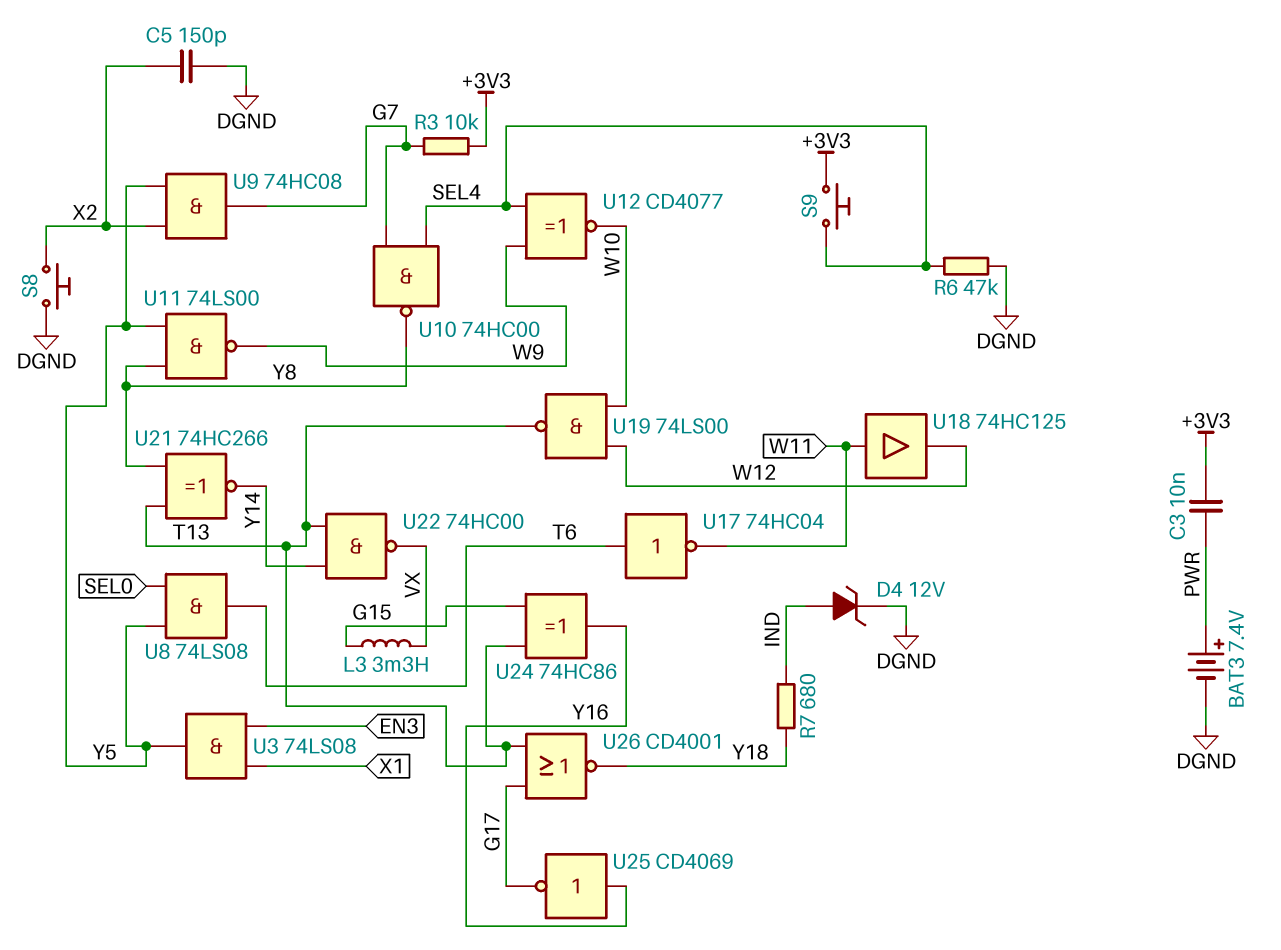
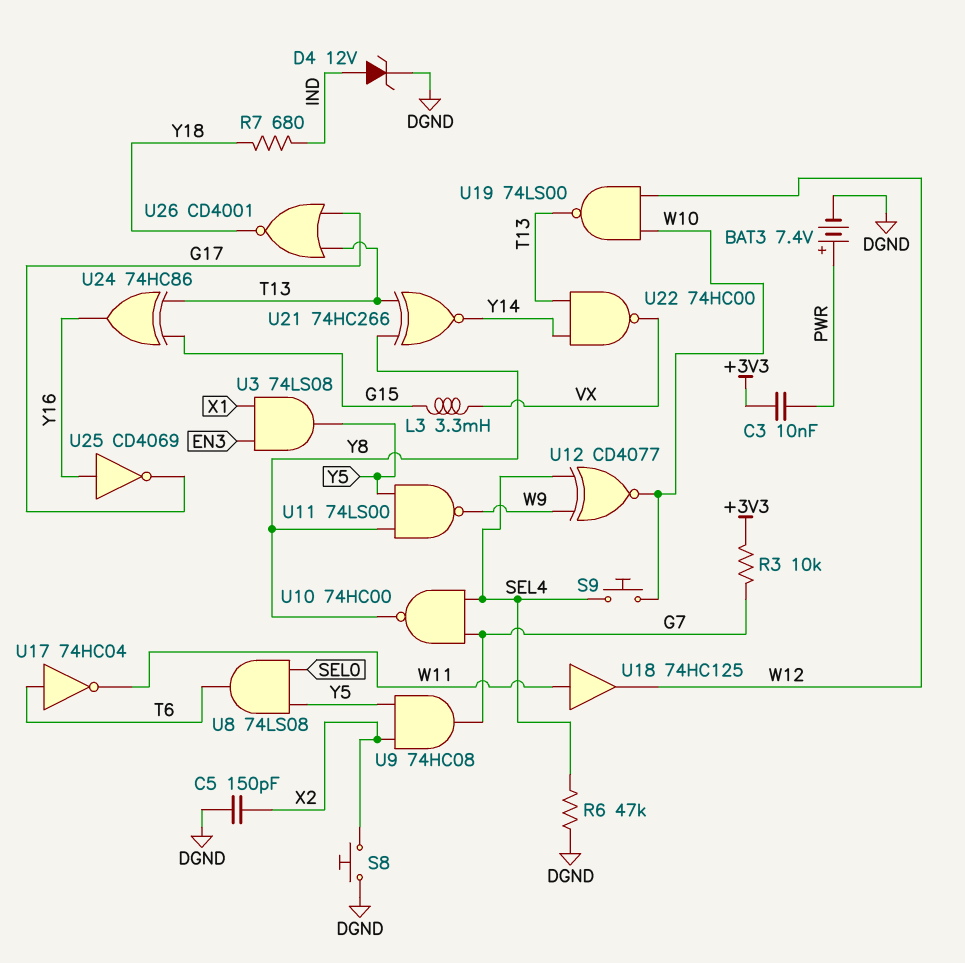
S9: button (+3V3, SEL4) -> button (SEL4, W10)

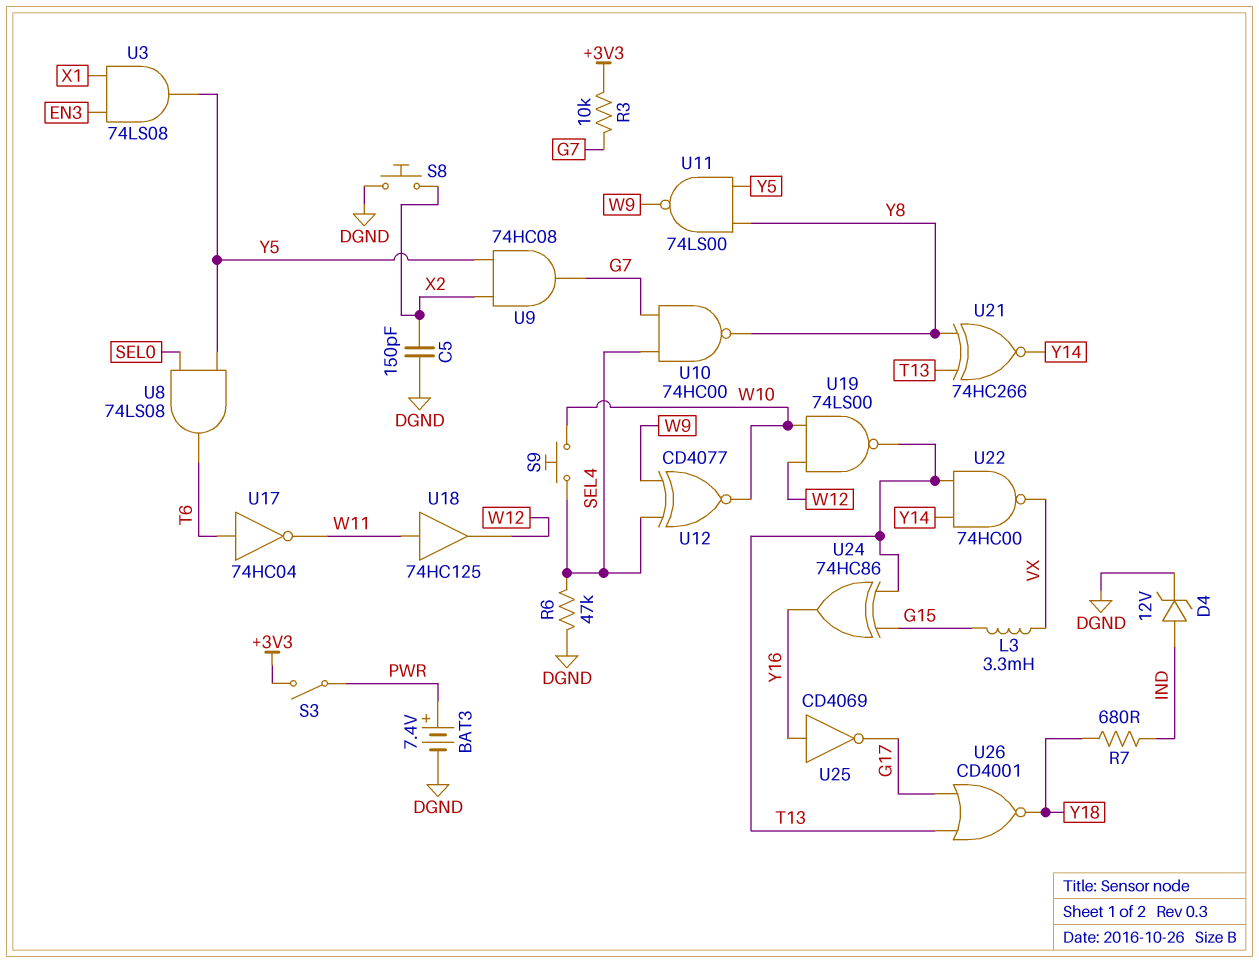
C3: 10nF (+3V3, PWR) -> none
S3: none -> switch (+3V3, PWR)

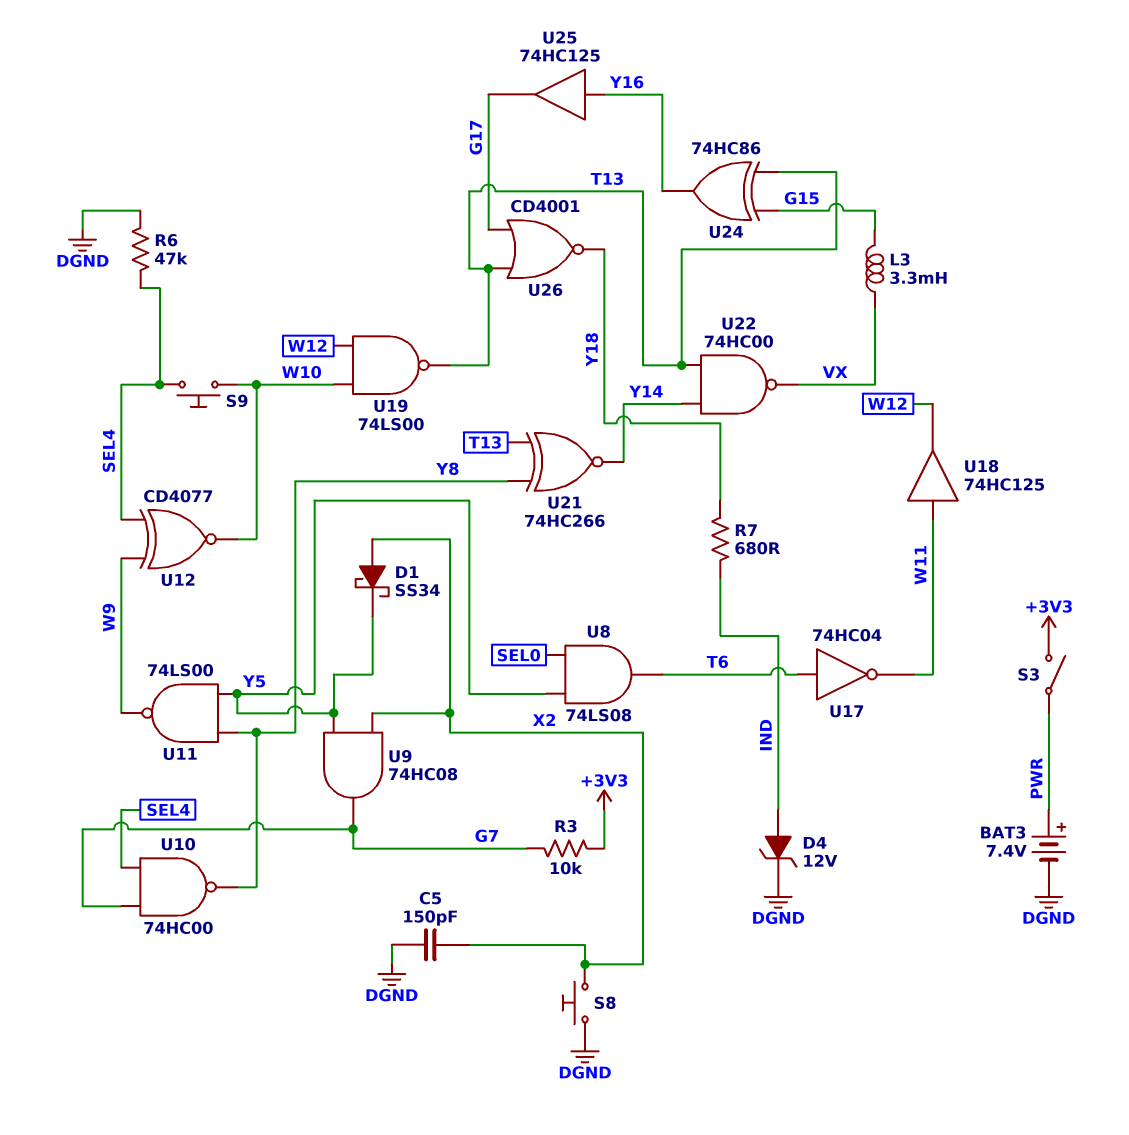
D1: none -> schottky SS34 (A X2, K Y5)
U3: AND 74LS08 (in EN3, in X1, out Y5) -> none
U25: NOT CD4069 (in Y16, out G17) -> buffer 74HC125 (in Y16, out G17)

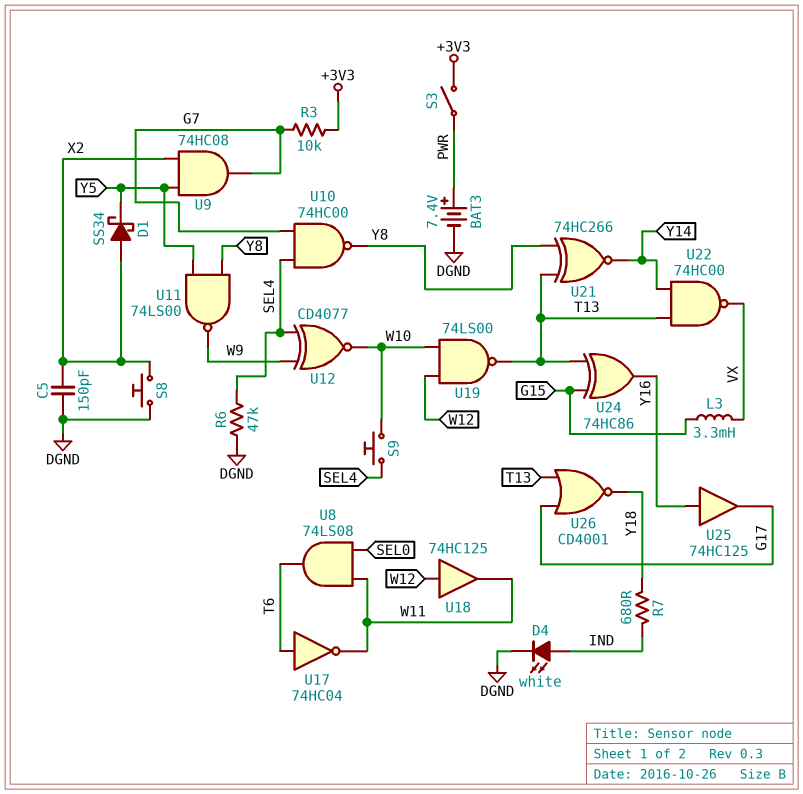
D4: zener 12V (A IND, K DGND) -> LED white (A IND, K DGND)
U8: AND 74LS08 (in SEL0, in Y5, out T6) -> AND 74LS08 (in SEL0, in W11, out T6)
U18: buffer 74HC125 (in W11, out W12) -> buffer 74HC125 (in W12, out W11)

